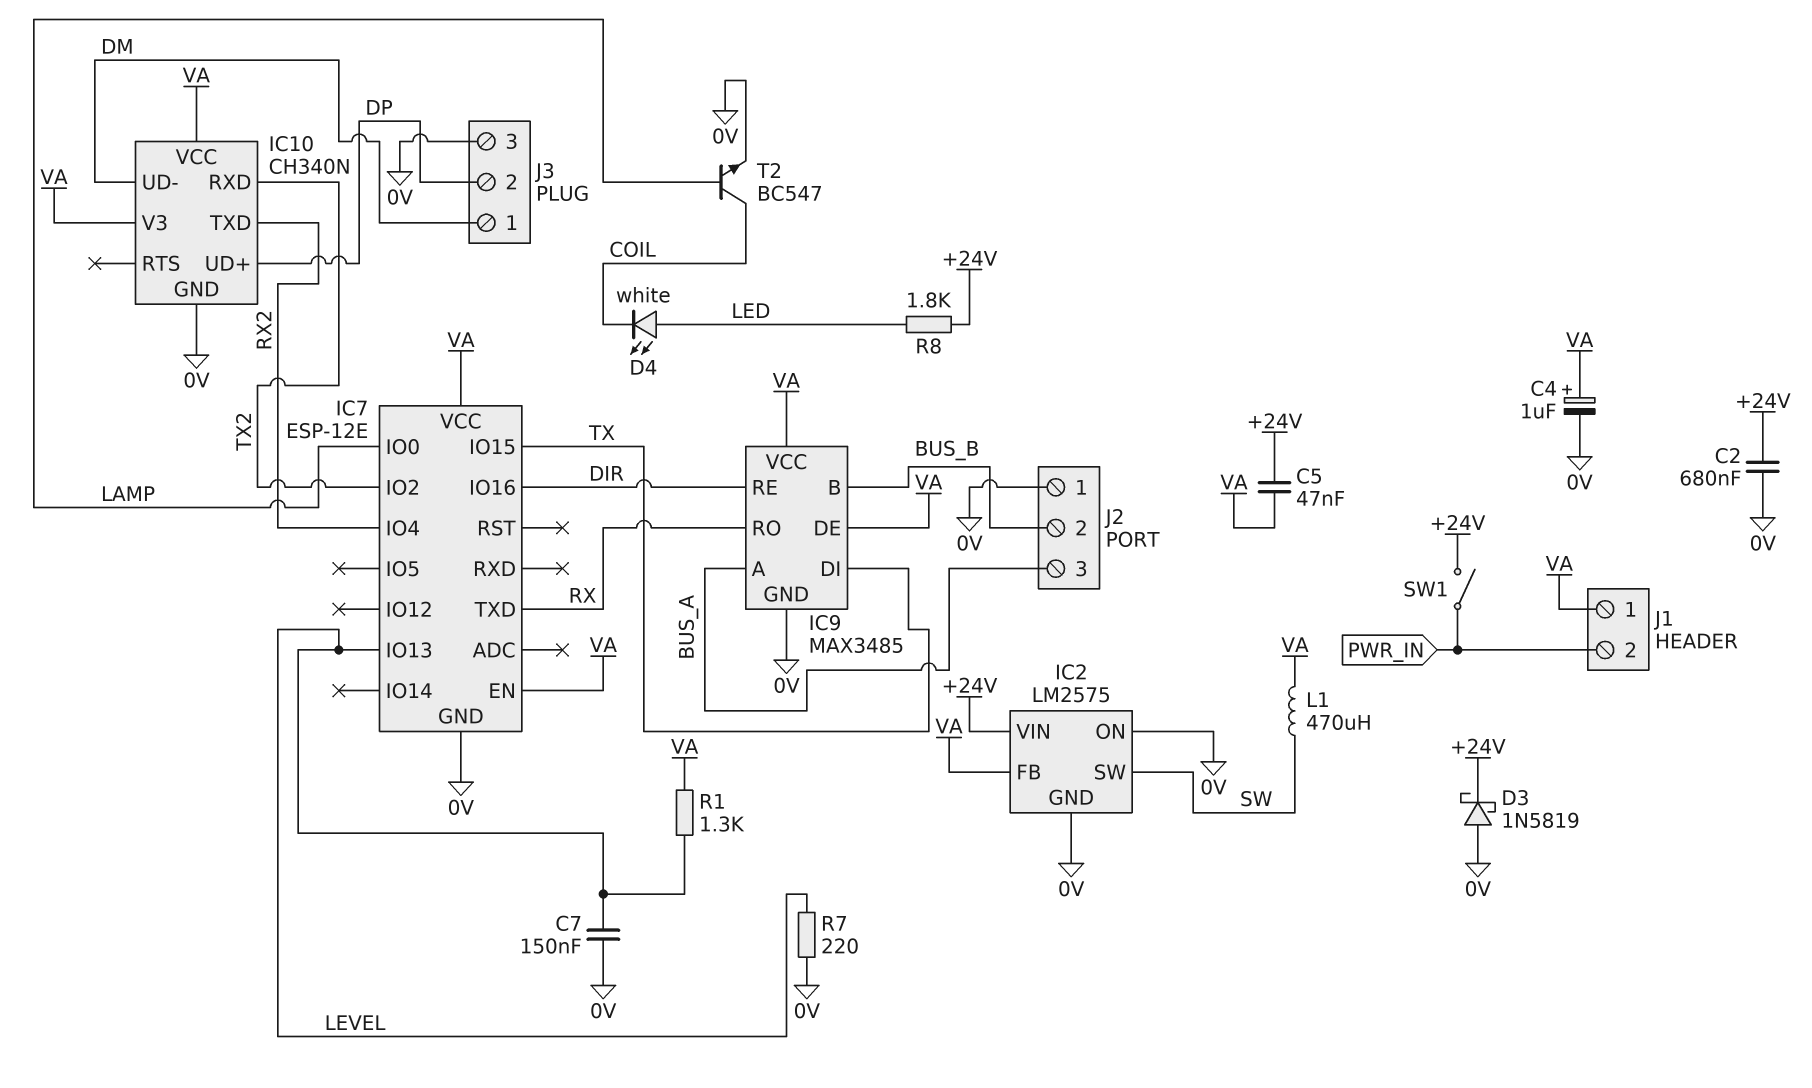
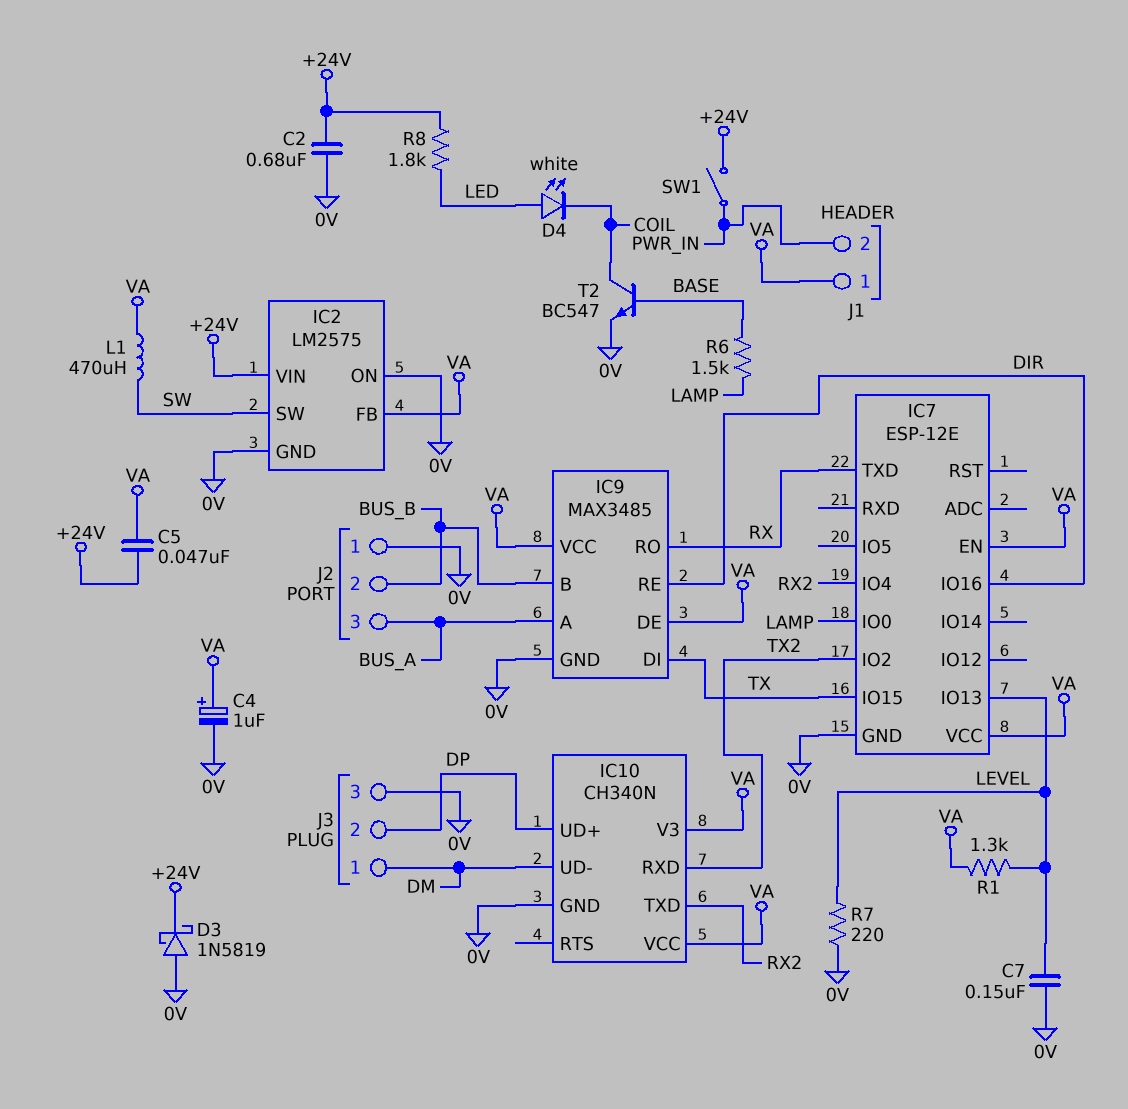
R6: none -> 1.5k (BASE, LAMP)
T2: NPN BC547 (B LAMP, C COIL, E 0V) -> NPN BC547 (B BASE, C COIL, E 0V)

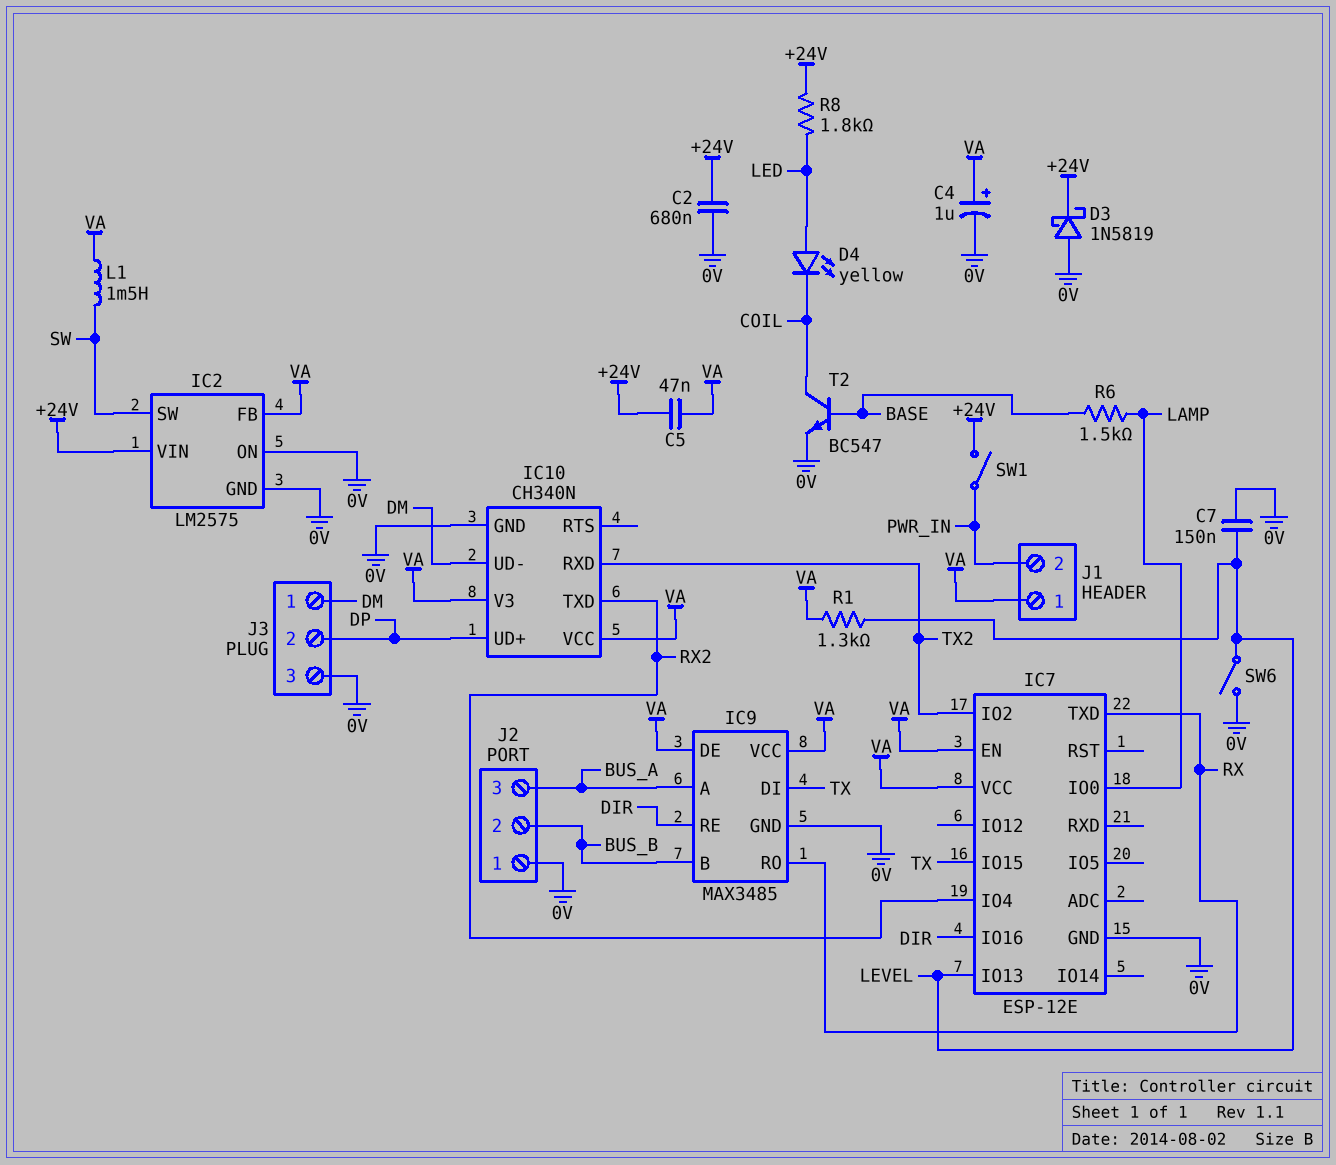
D4: LED white (A LED, K COIL) -> LED yellow (A LED, K COIL)
L1: 470uH (SW, VA) -> 1.5mH (SW, VA)
R7: 220 (0V, LEVEL) -> none
SW6: none -> switch (0V, LEVEL)

